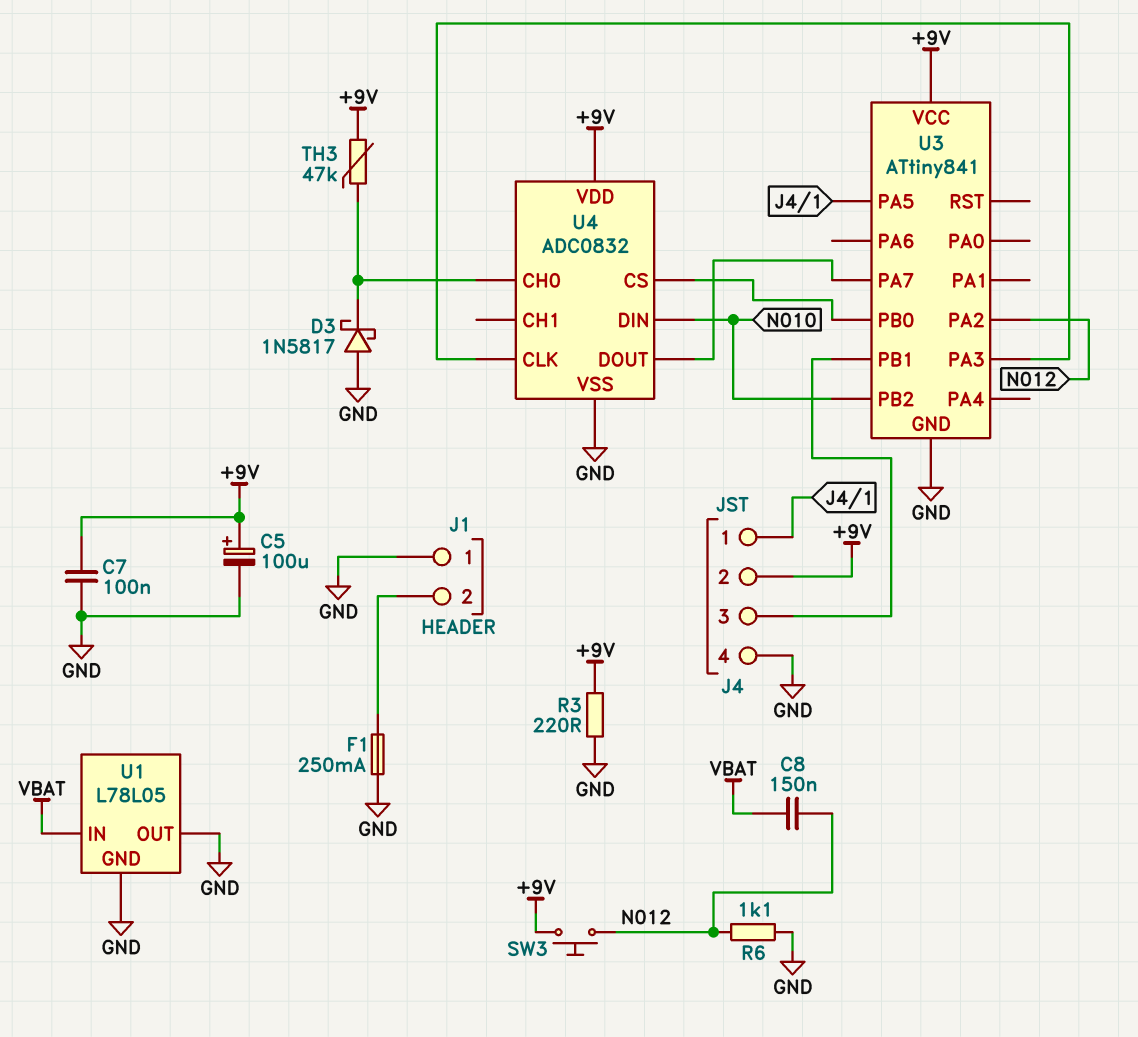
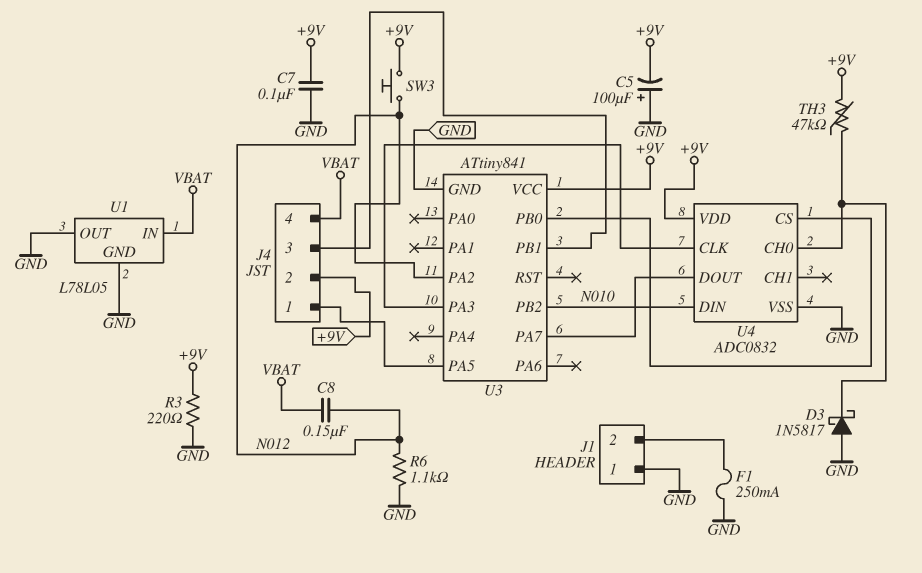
C5: 100uF (plus +9V, minus GND) -> 100uF (plus GND, minus +9V)
J4 pin 4: GND -> VBAT

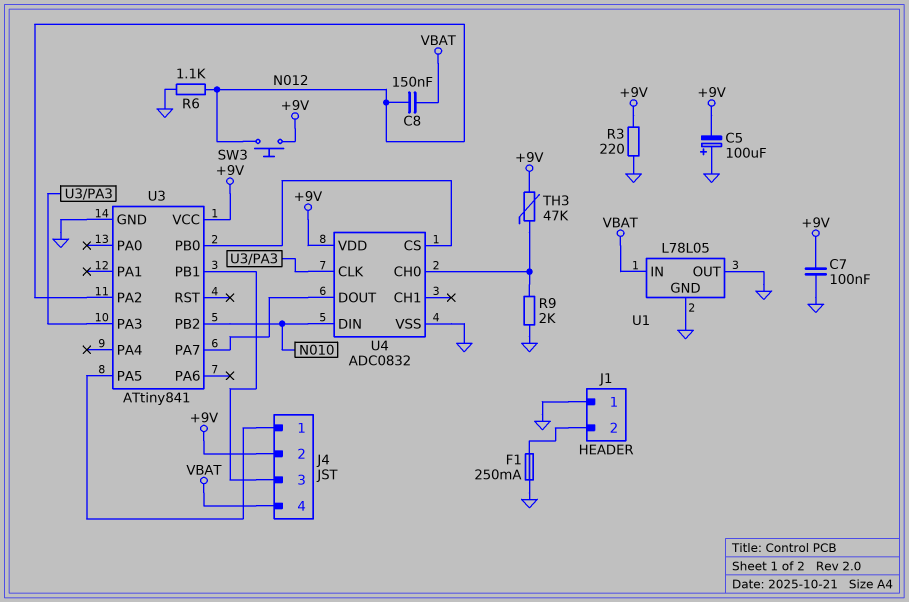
D3: schottky 1N5817 (A GND, K U4/CH0) -> none
R9: none -> 2k (GND, U4/CH0)

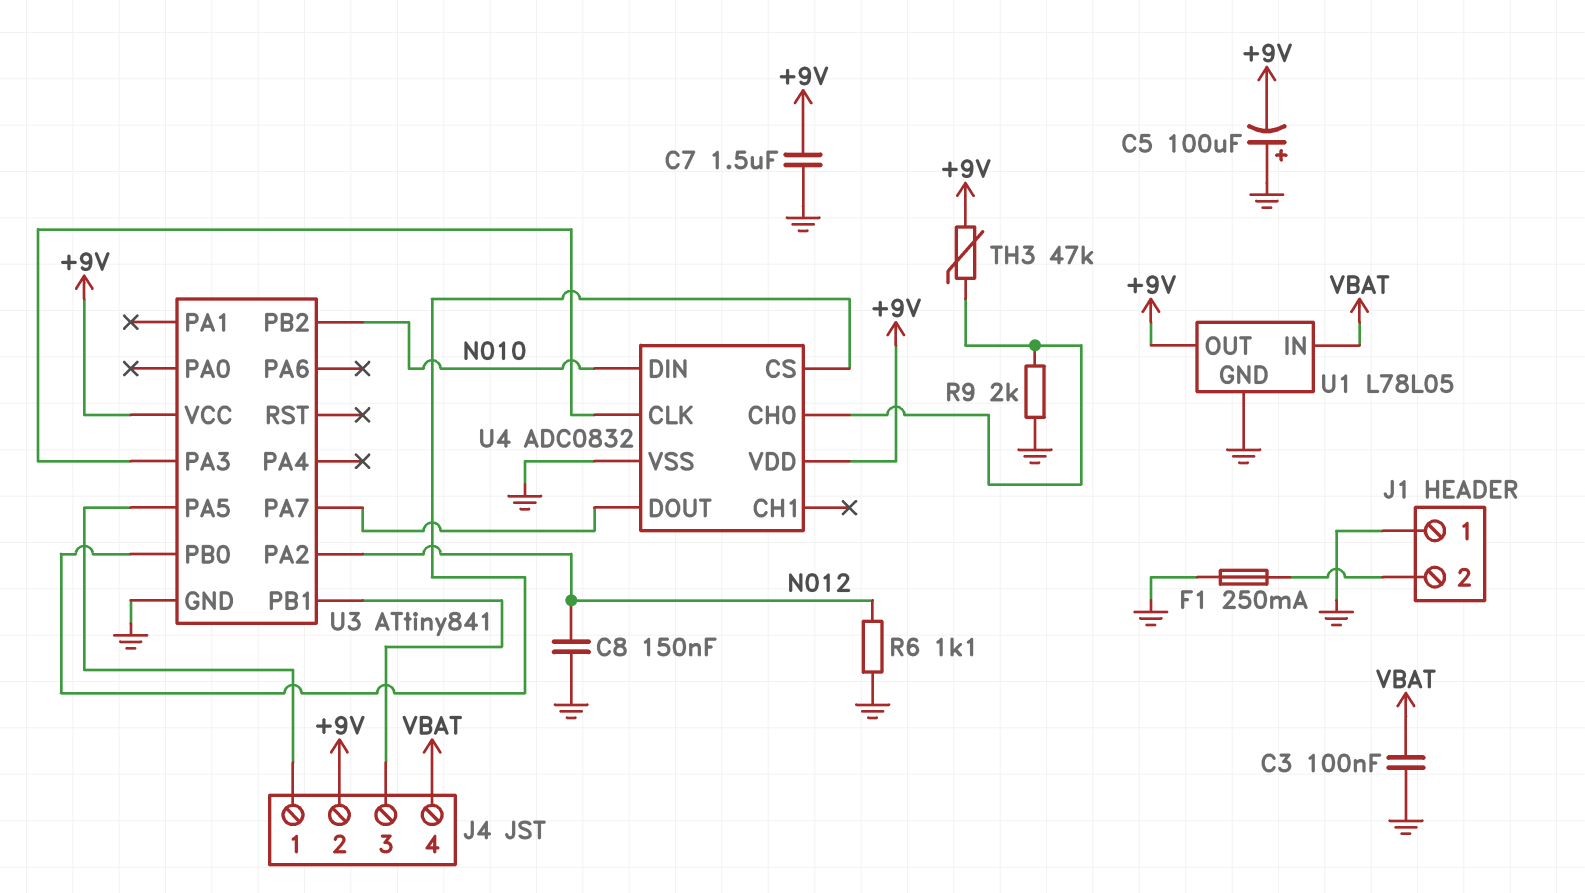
C3: none -> 100nF (GND, VBAT)
C7: 100nF (+9V, GND) -> 1.5uF (+9V, GND)
C8: 150nF (N012, VBAT) -> 150nF (GND, N012)
R3: 220 (+9V, GND) -> none
SW3: button (+9V, N012) -> none
U1 pin OUT: GND -> +9V

